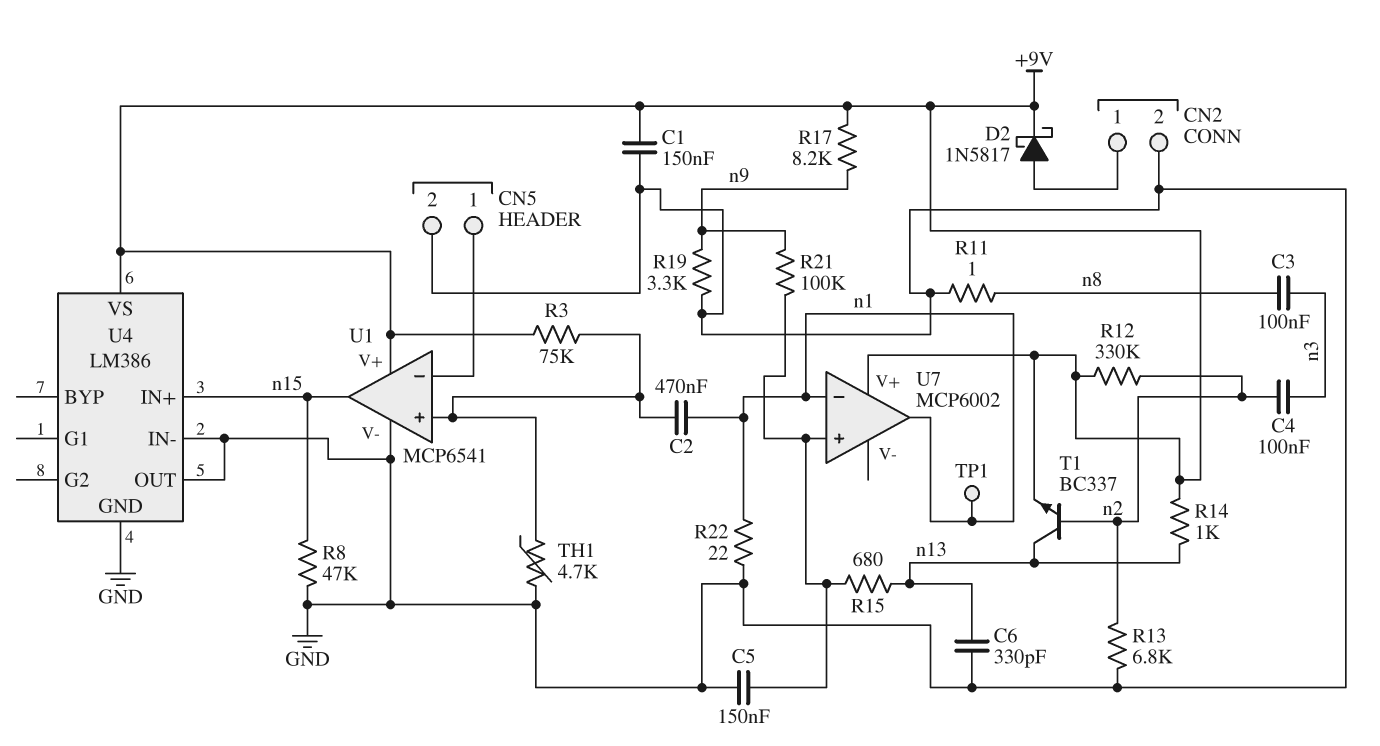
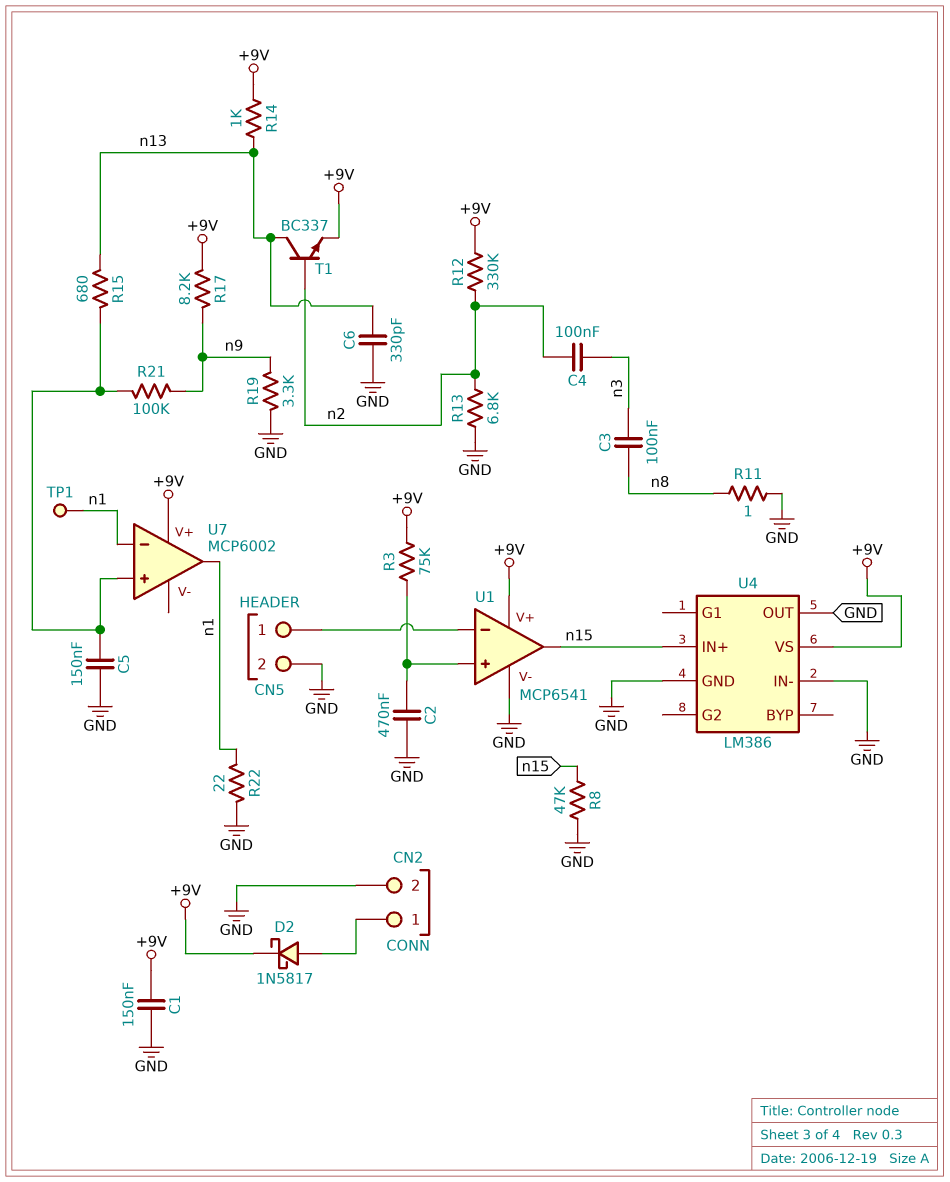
C2: 470nF (U1/in+, n1) -> 470nF (GND, U1/in+)
TH1: 4.7k (GND, U1/in+) -> none

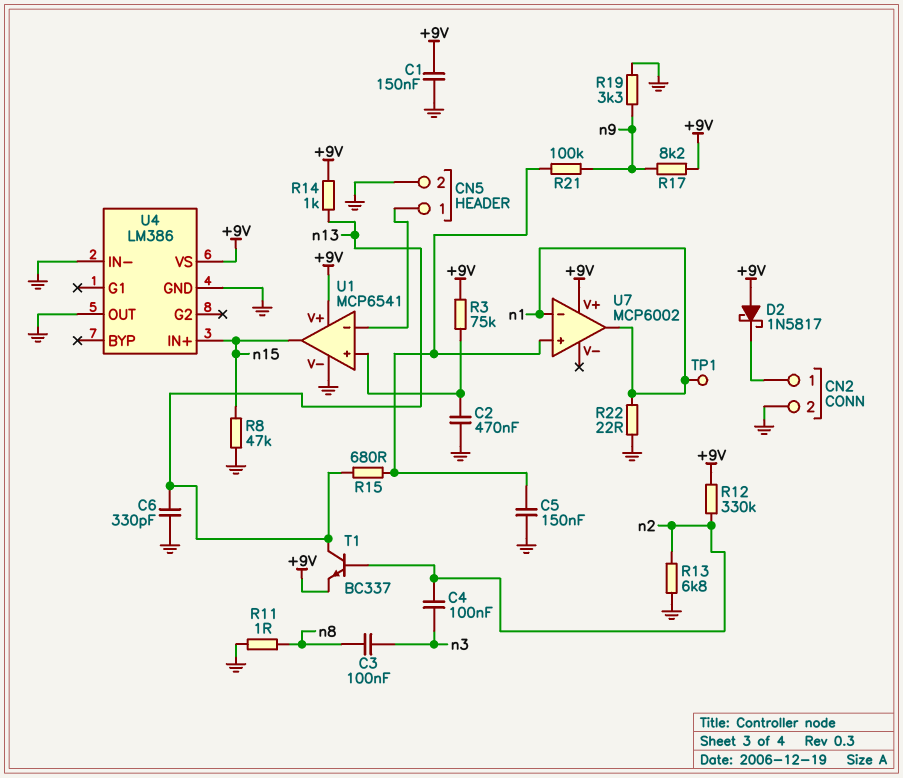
D2: schottky 1N5817 (A CN2/1, K +9V) -> schottky 1N5817 (A +9V, K CN2/1)

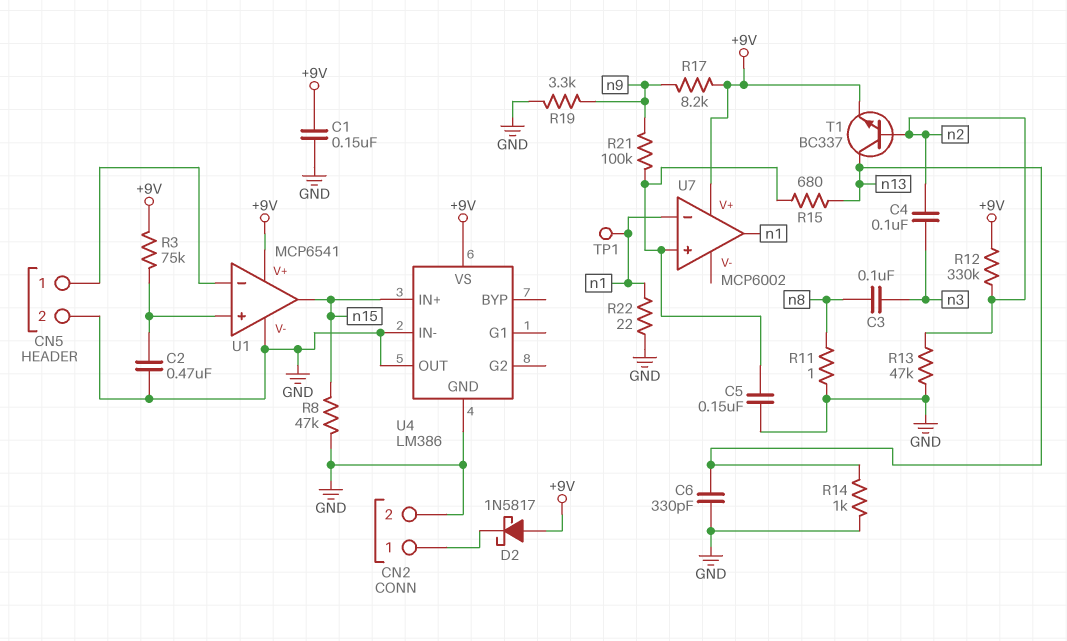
R13: 6.8k (GND, n2) -> 47k (GND, n2)
R14: 1k (+9V, n13) -> 1k (GND, n13)

